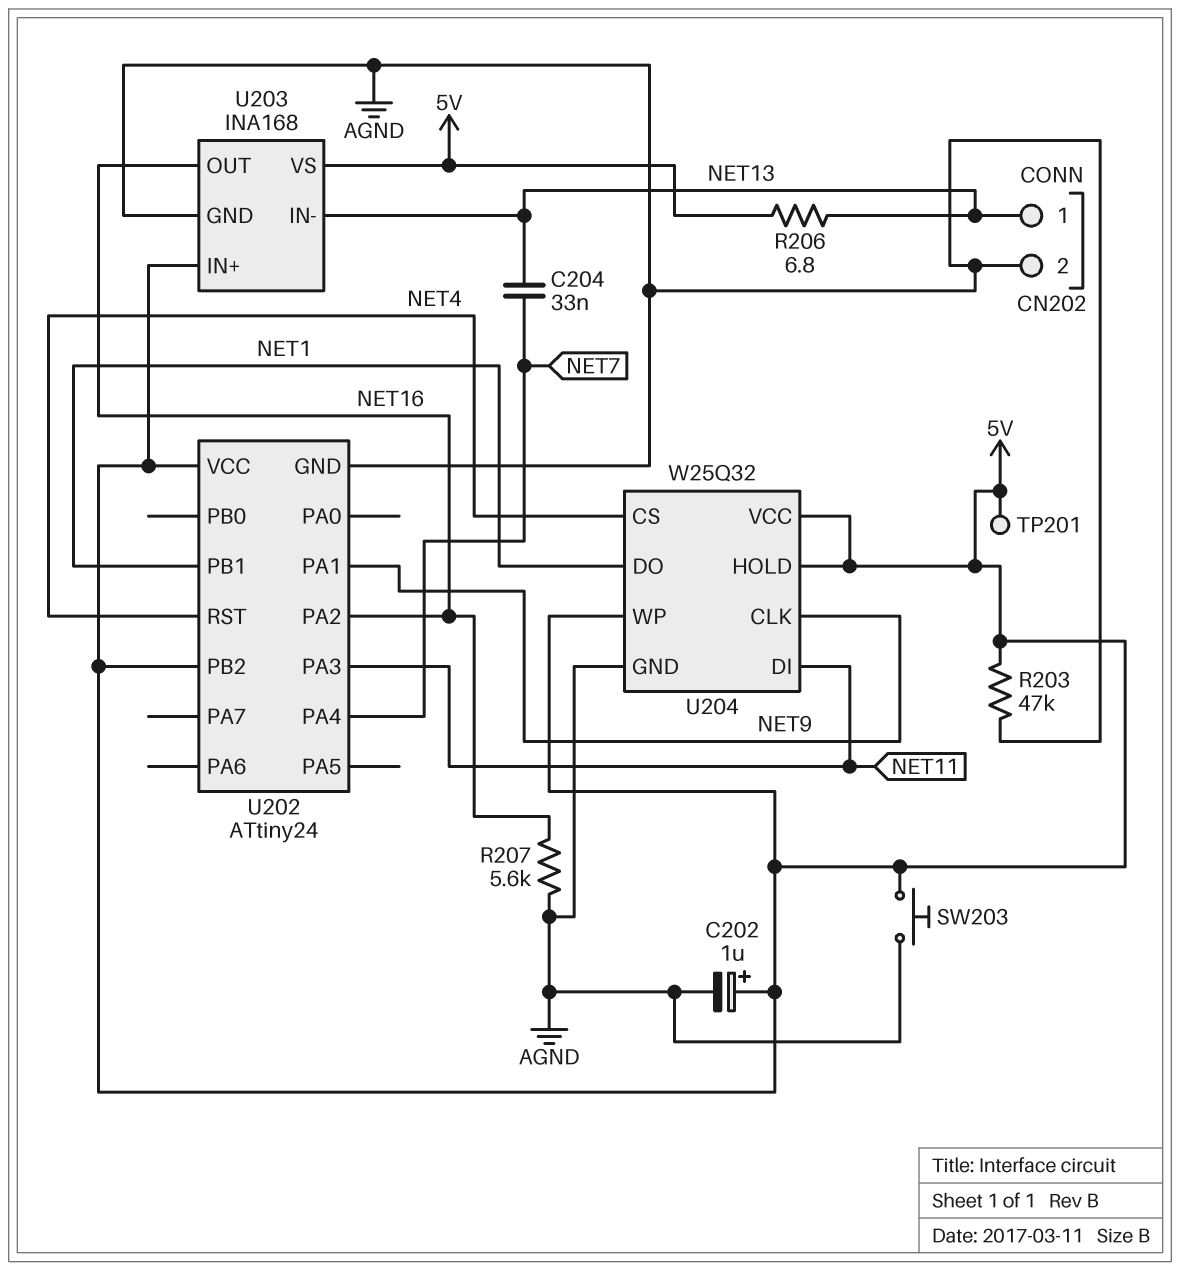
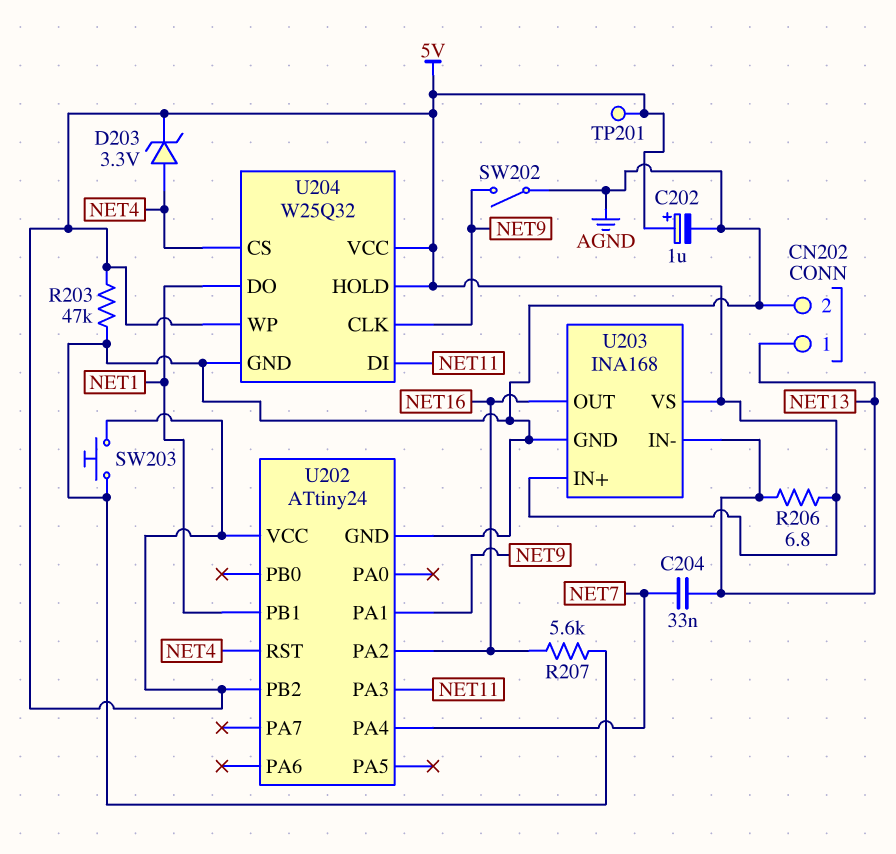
D203: none -> zener 3.3V (A NET4, K 5V)
SW202: none -> switch (AGND, NET9)

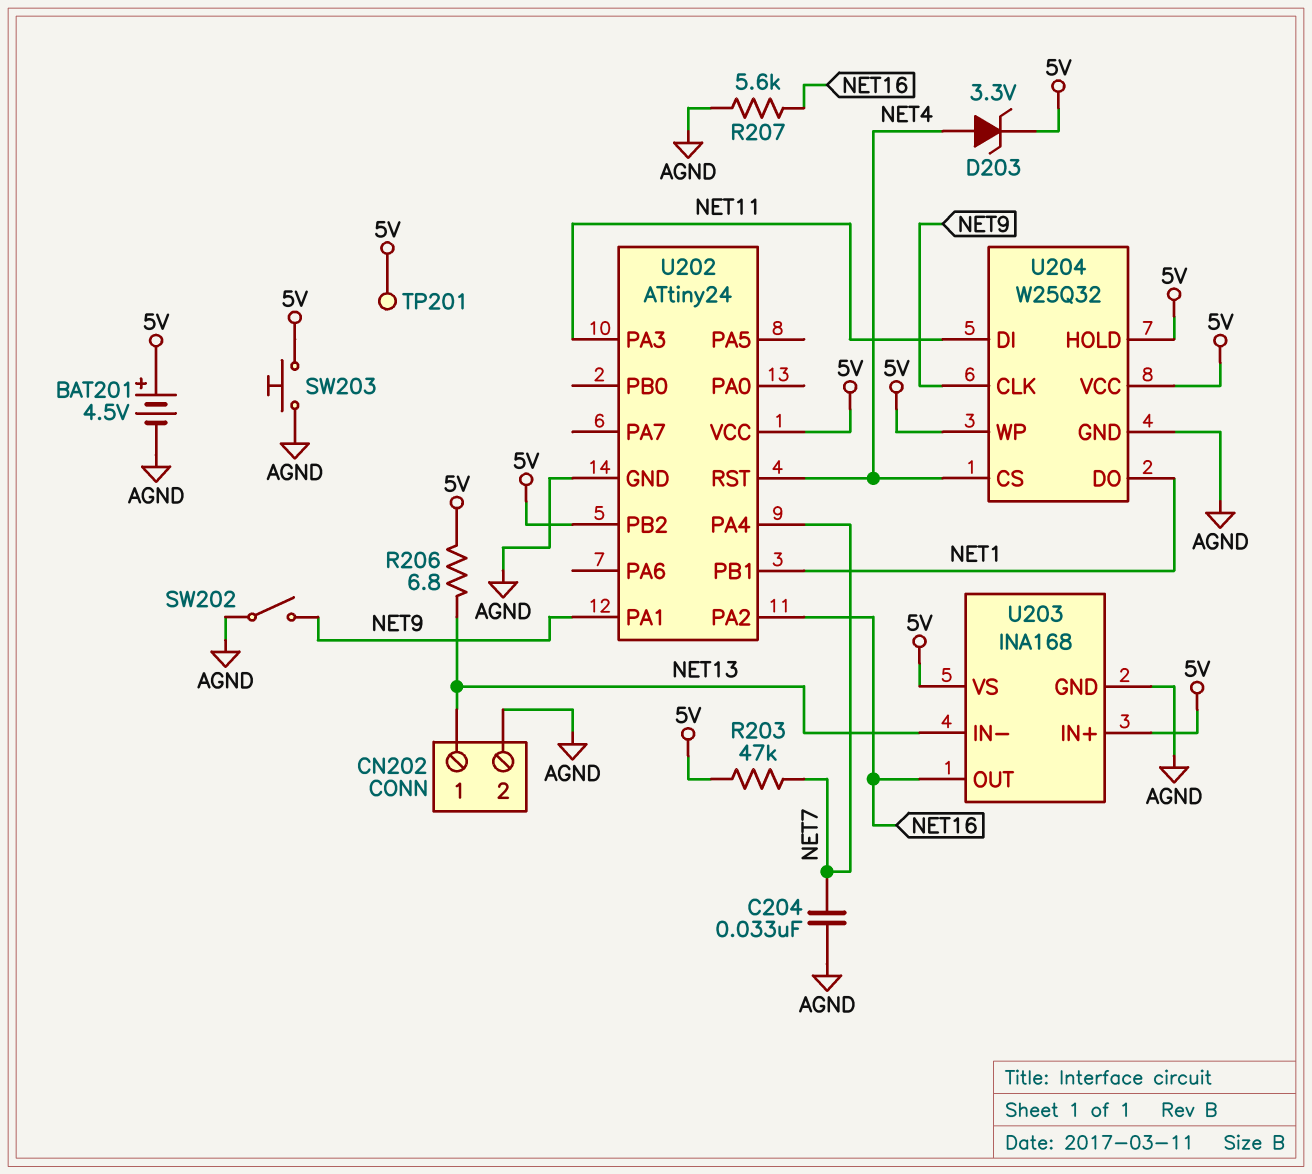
BAT201: none -> 4.5V (plus 5V, minus AGND)
C202: 1uF (plus 5V, minus AGND) -> none
C204: 33nF (NET7, NET13) -> 33nF (AGND, NET7)
R203: 47k (5V, AGND) -> 47k (5V, NET7)

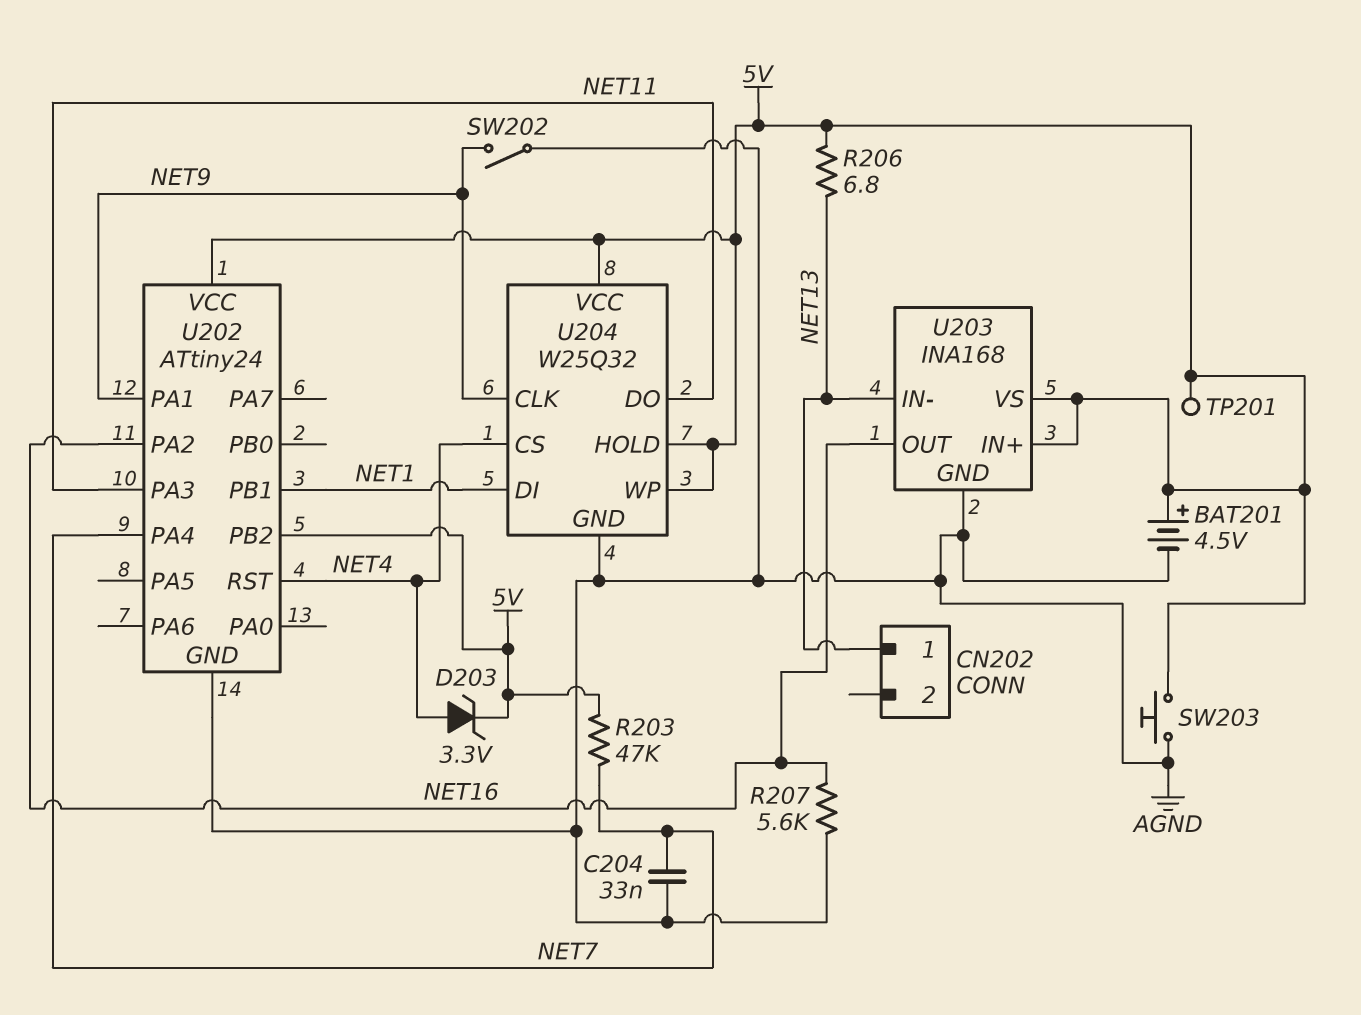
CN202 pin 2: AGND -> none
U204 pin DI: NET11 -> NET1
U204 pin DO: NET1 -> NET11

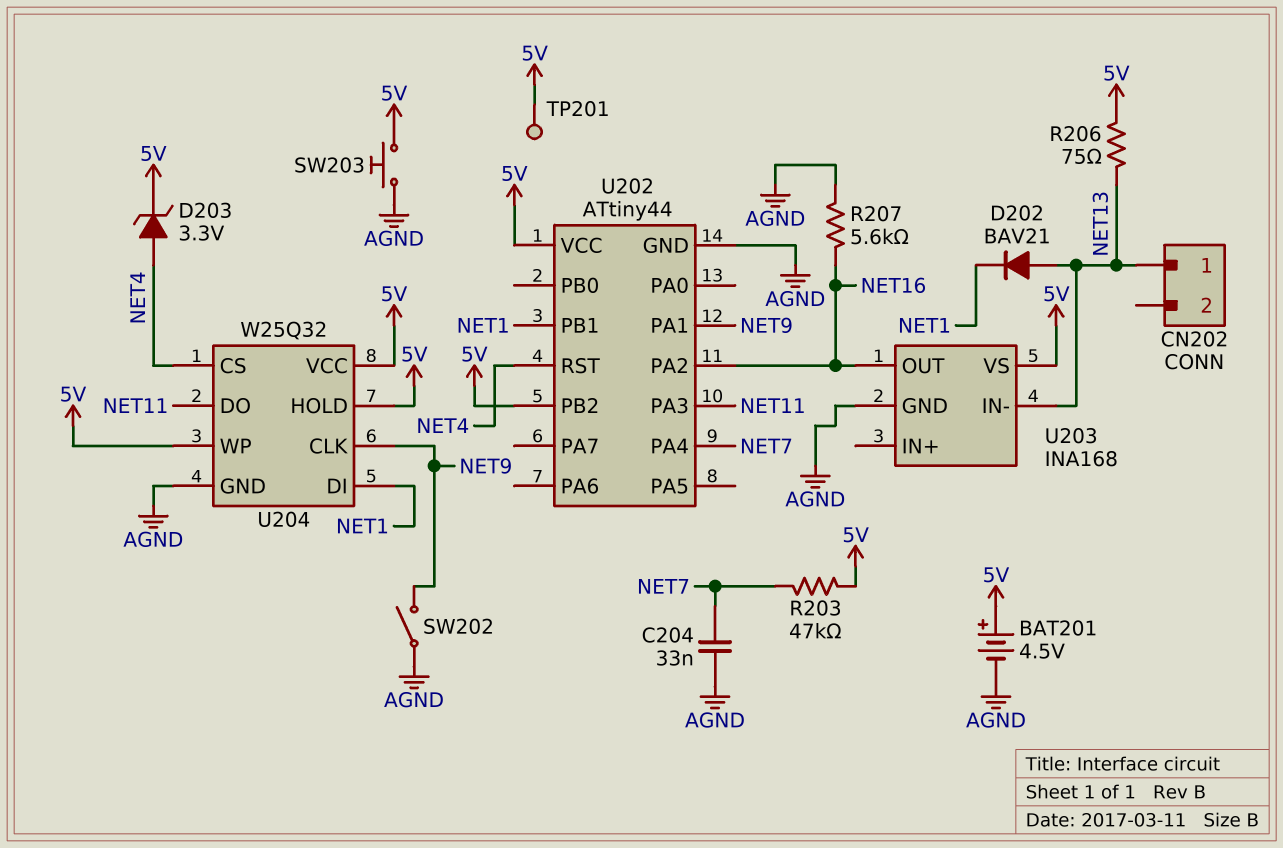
D202: none -> diode BAV21 (A NET13, K NET1)
R206: 6.8 (5V, NET13) -> 75 (5V, NET13)
U202: ATtiny24 -> ATtiny44
U203 pin IN+: 5V -> none

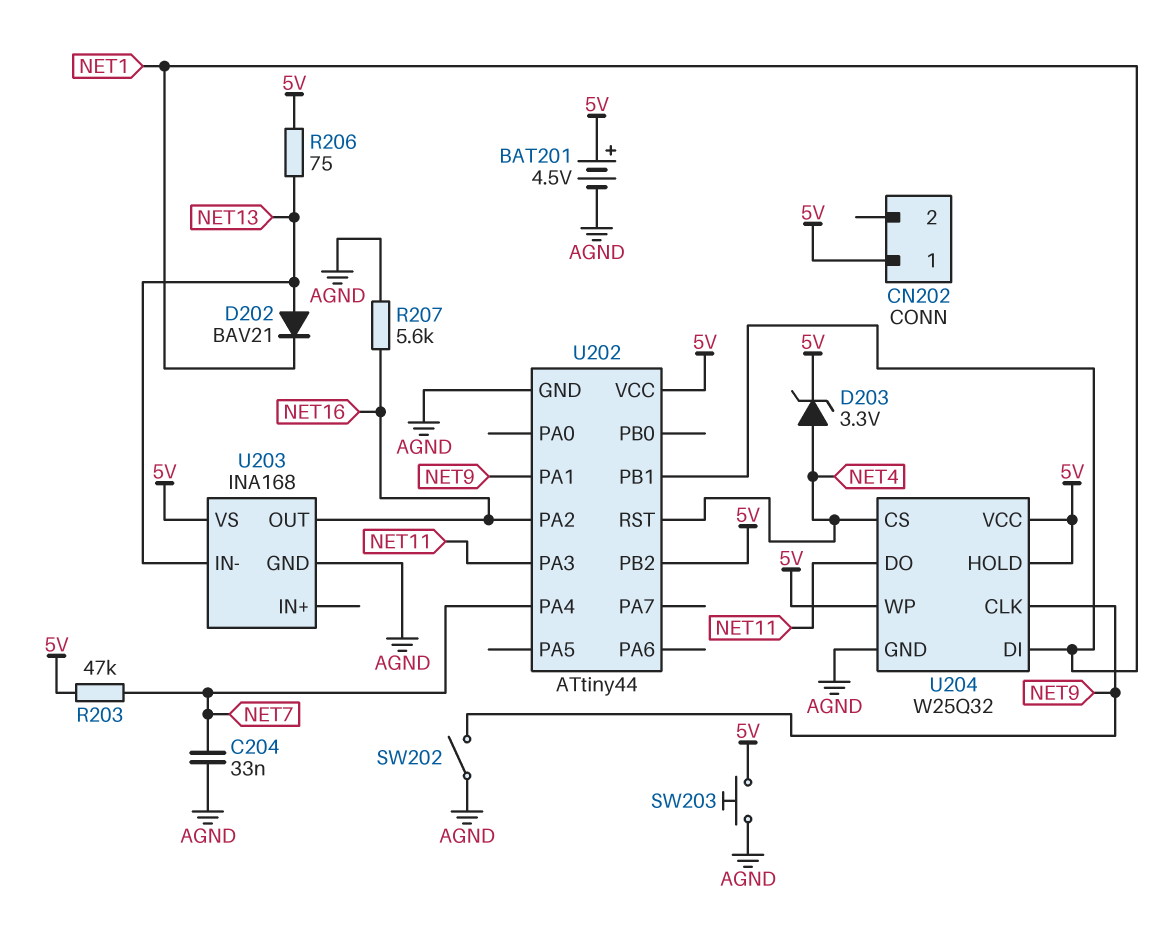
CN202 pin 1: NET13 -> 5V
TP201: test point (5V) -> none

